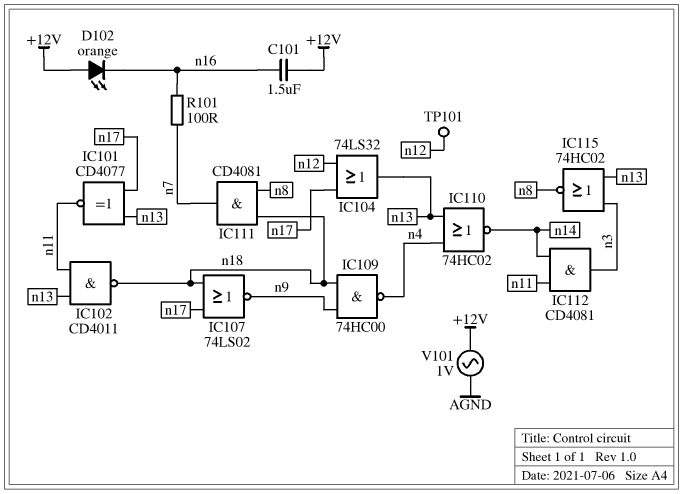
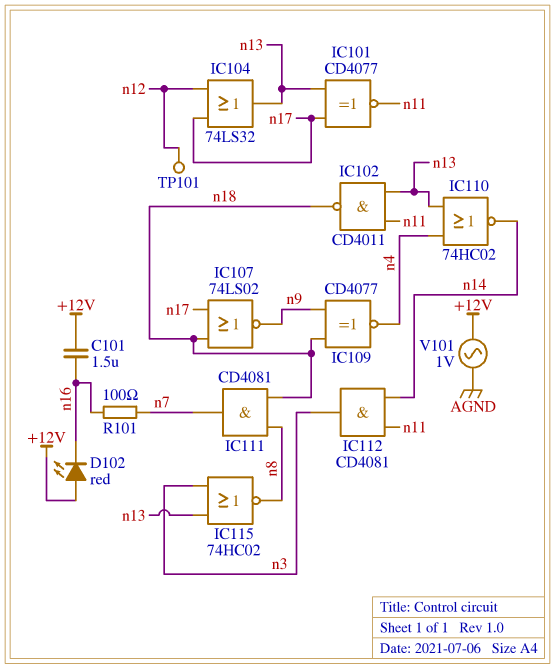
D102: LED orange (A +12V, K n16) -> LED red (A +12V, K n16)
IC109: NAND 74HC00 (in n9, in n18, out n4) -> XNOR CD4077 (in n9, in n18, out n4)

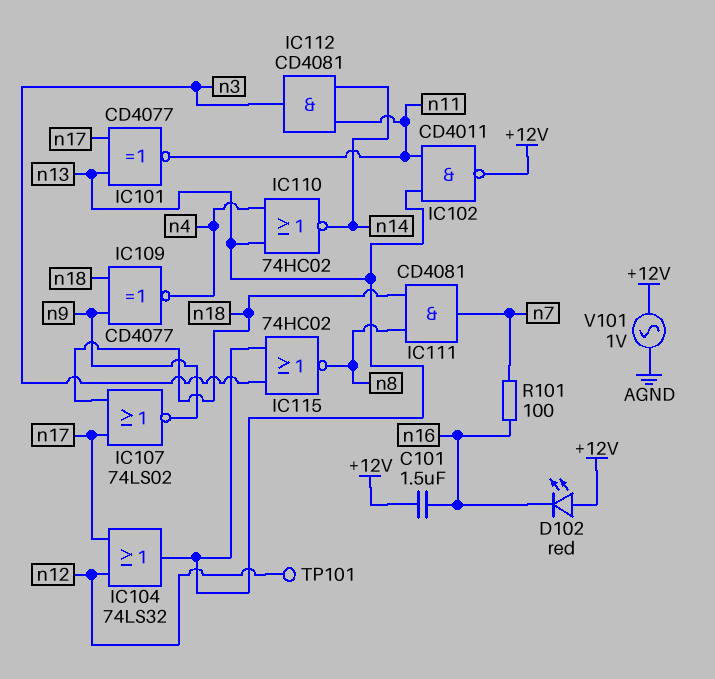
IC102: NAND CD4011 (in n11, in n13, out n18) -> NAND CD4011 (in n11, in n13, out +12V)

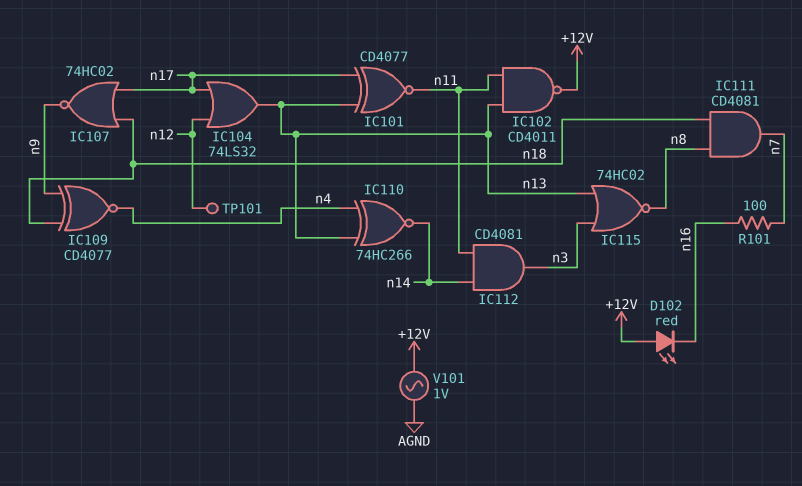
C101: 1.5uF (+12V, n16) -> none
IC107: NOR 74LS02 (in n17, in n18, out n9) -> NOR 74HC02 (in n17, in n18, out n9)
IC110: NOR 74HC02 (in n4, in n13, out n14) -> XNOR 74HC266 (in n4, in n13, out n14)

